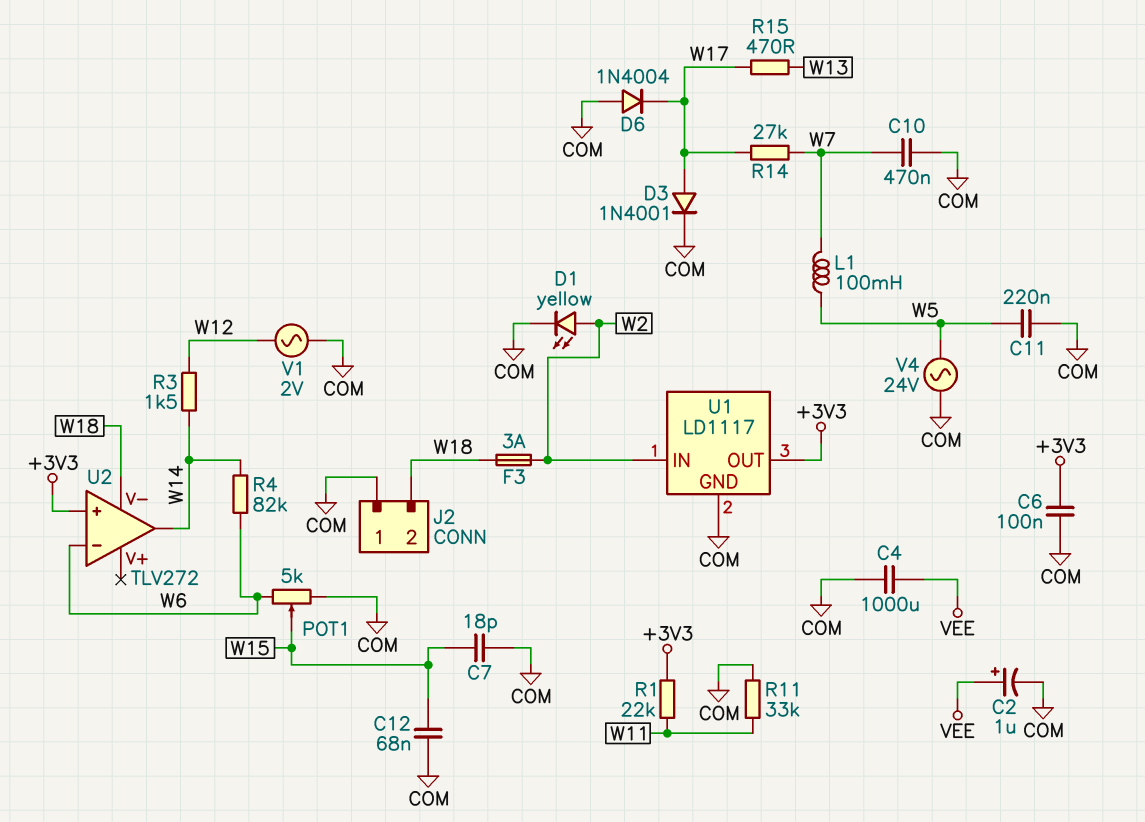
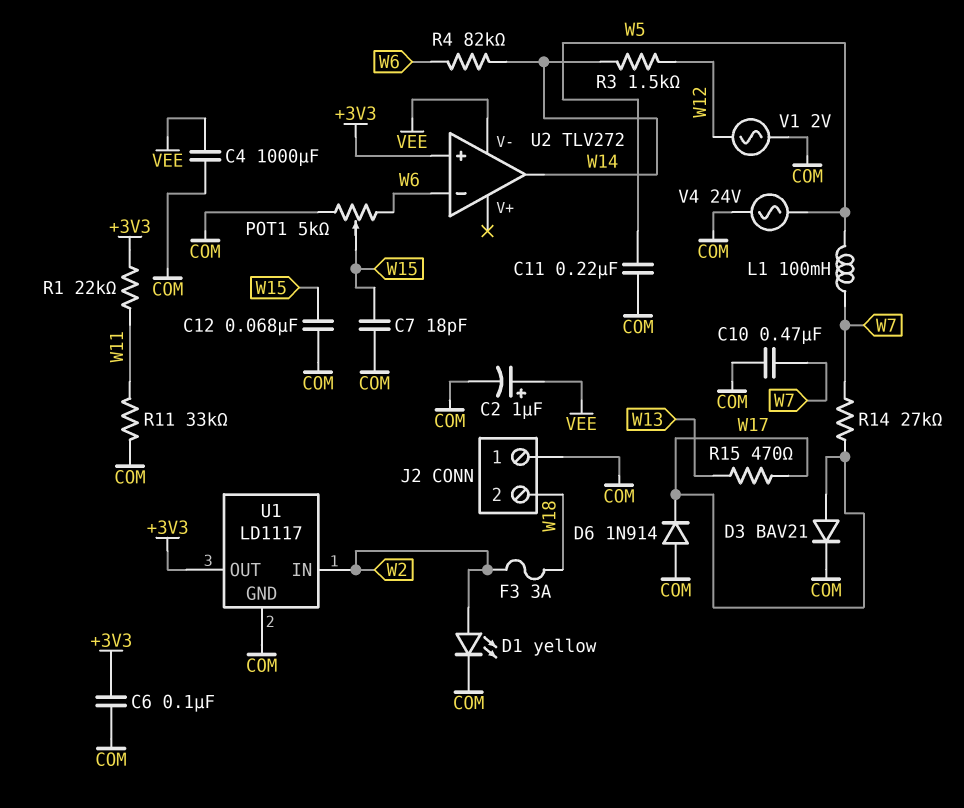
D3: diode 1N4001 (A W17, K COM) -> diode BAV21 (A W17, K COM)
D6: diode 1N4004 (A COM, K W17) -> diode 1N914 (A COM, K W17)
U2 pin V-: W18 -> VEE

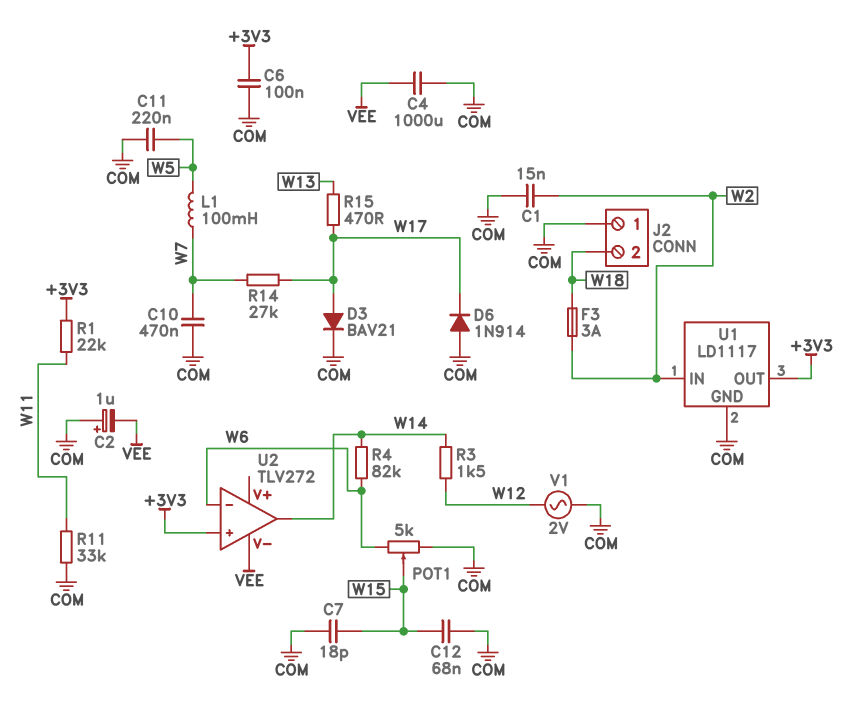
C1: none -> 15nF (COM, W2)
C2: 1uF (plus VEE, minus COM) -> 1uF (plus COM, minus VEE)
D1: LED yellow (A W2, K COM) -> none
V4: AC 24V (COM, W5) -> none

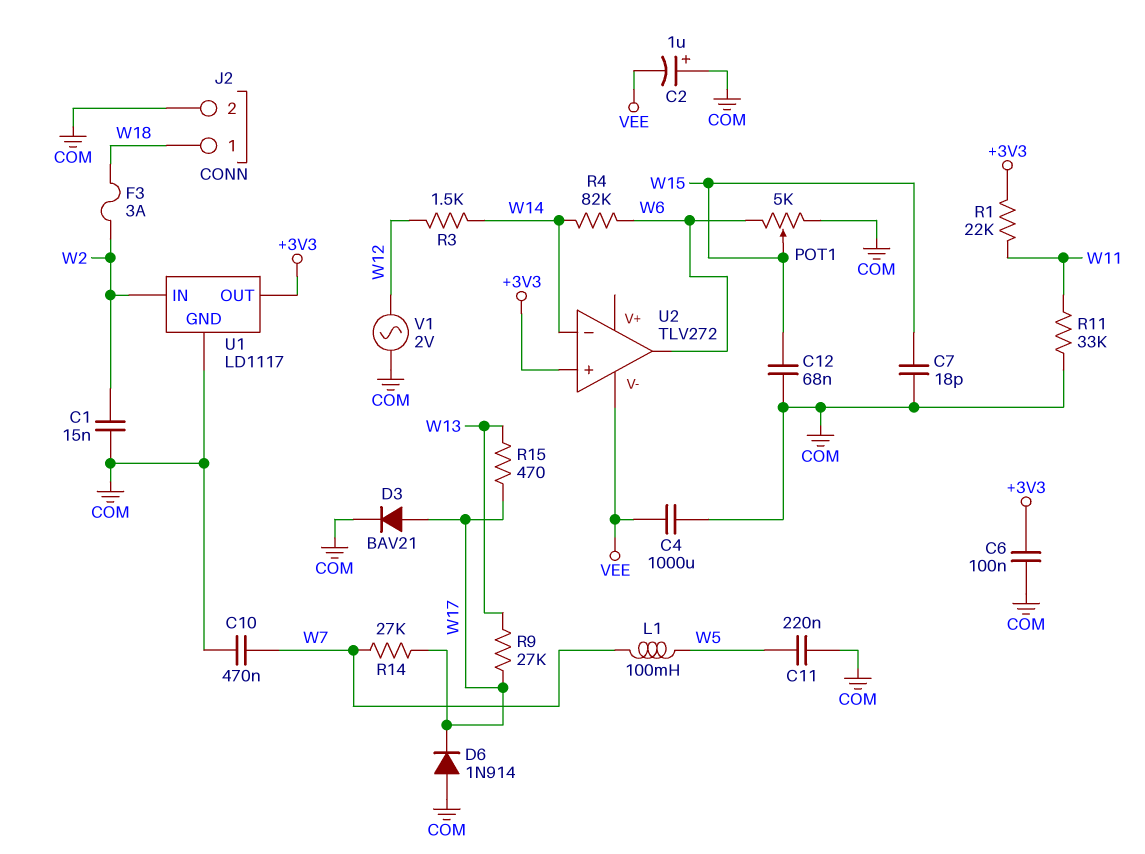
J2 pin 1: COM -> W18
J2 pin 2: W18 -> COM
R9: none -> 27k (W13, W17)
U2 pin in-: W6 -> W14
U2 pin out: W14 -> W6

